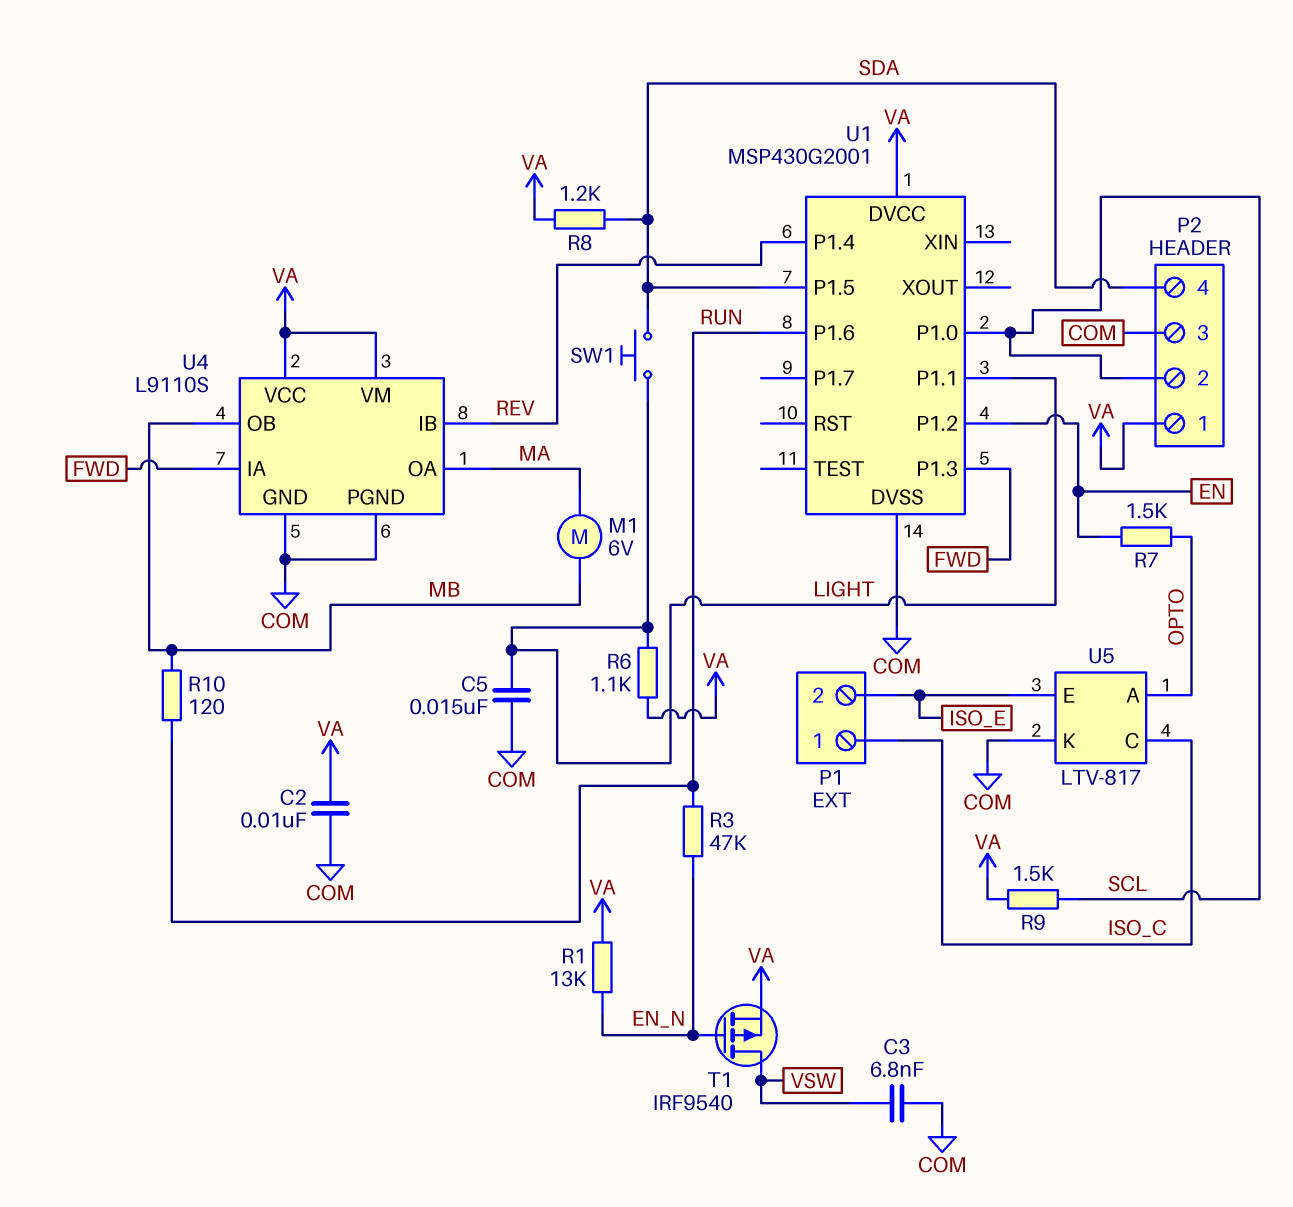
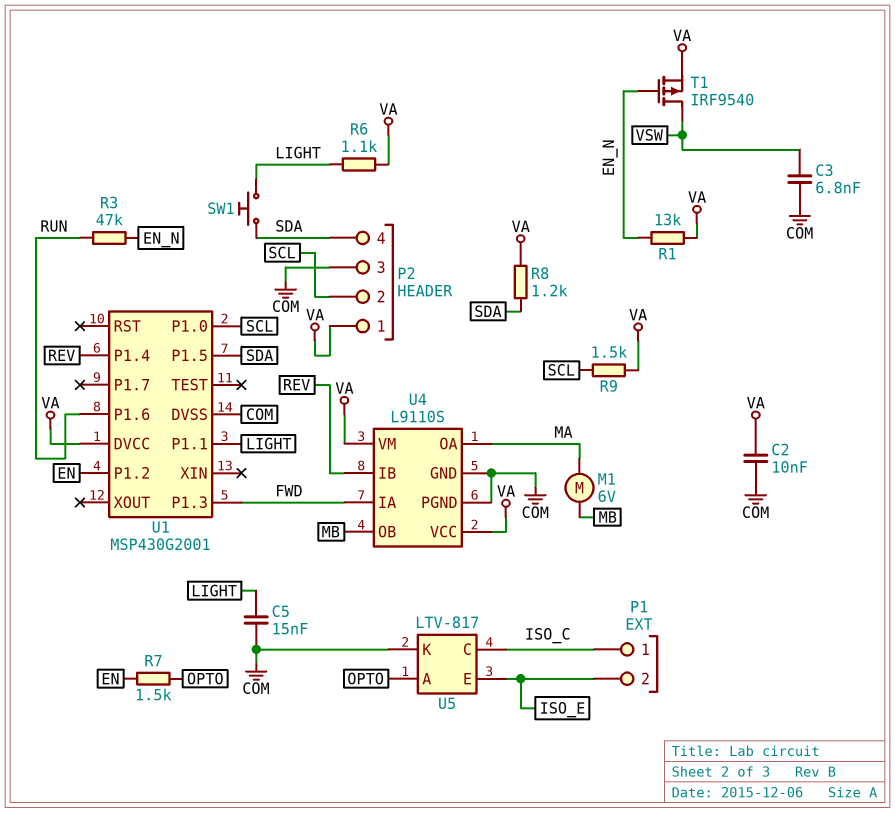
R10: 120 (MB, RUN) -> none

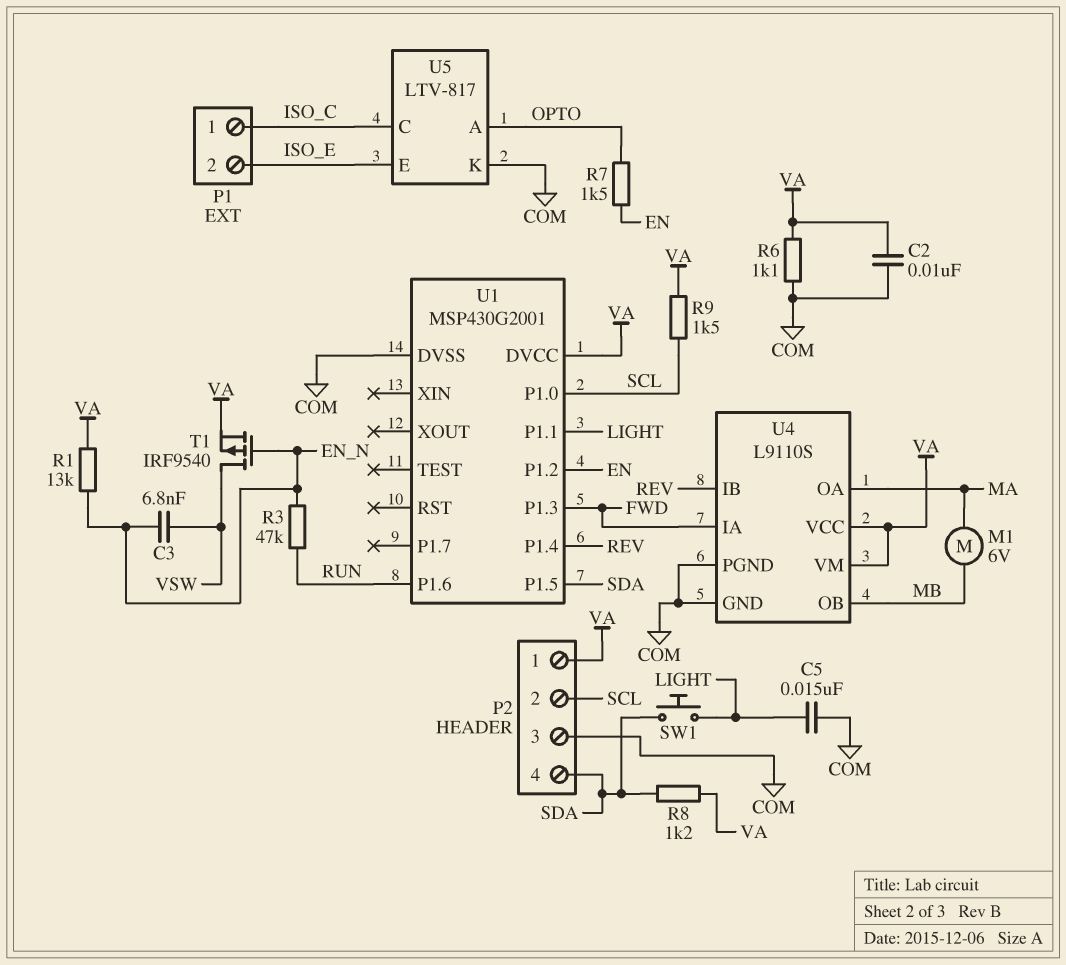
C3: 6.8nF (COM, VSW) -> 6.8nF (EN_N, VSW)
R6: 1.1k (LIGHT, VA) -> 1.1k (COM, VA)

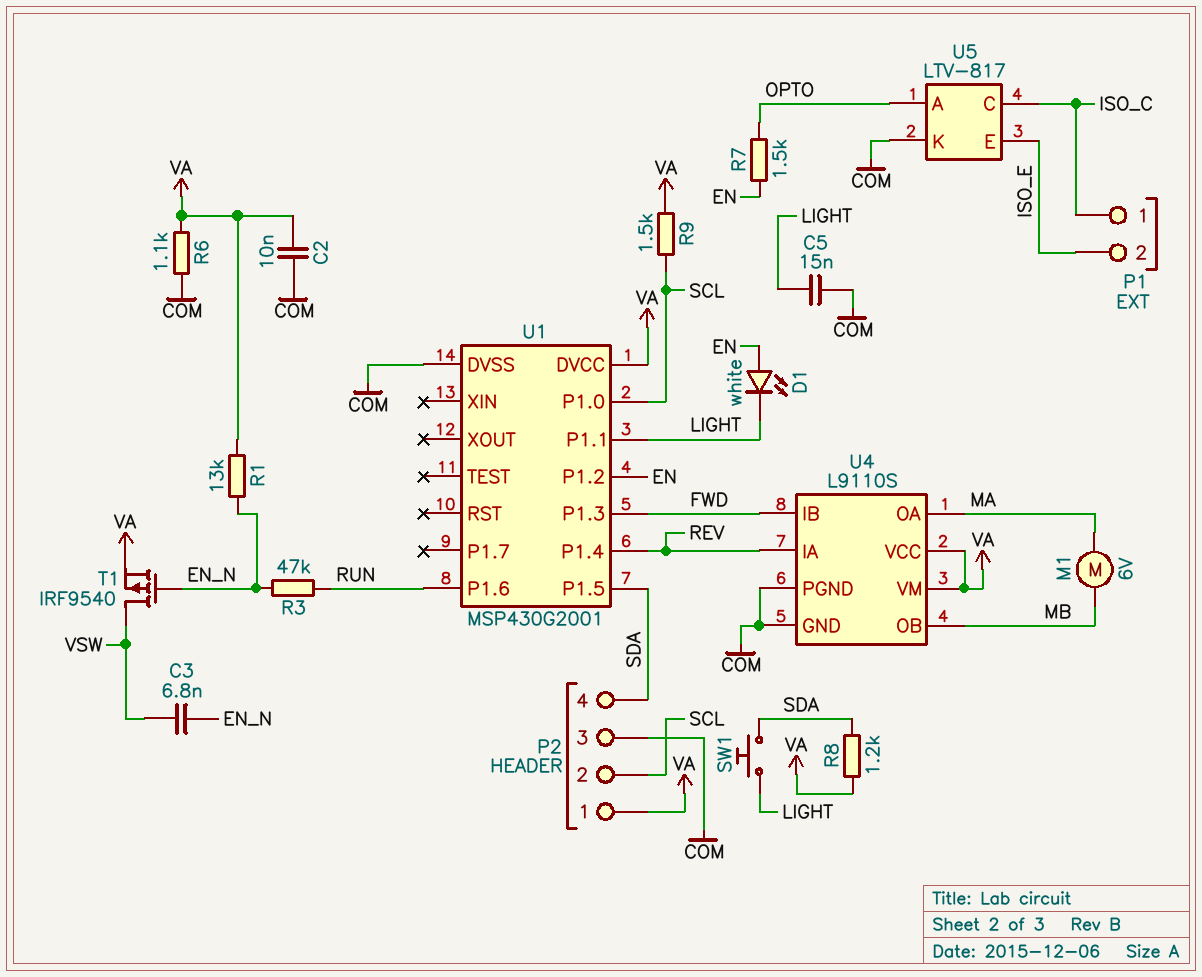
D1: none -> LED white (A EN, K LIGHT)
U4 pin IA: FWD -> REV
U4 pin IB: REV -> FWD

